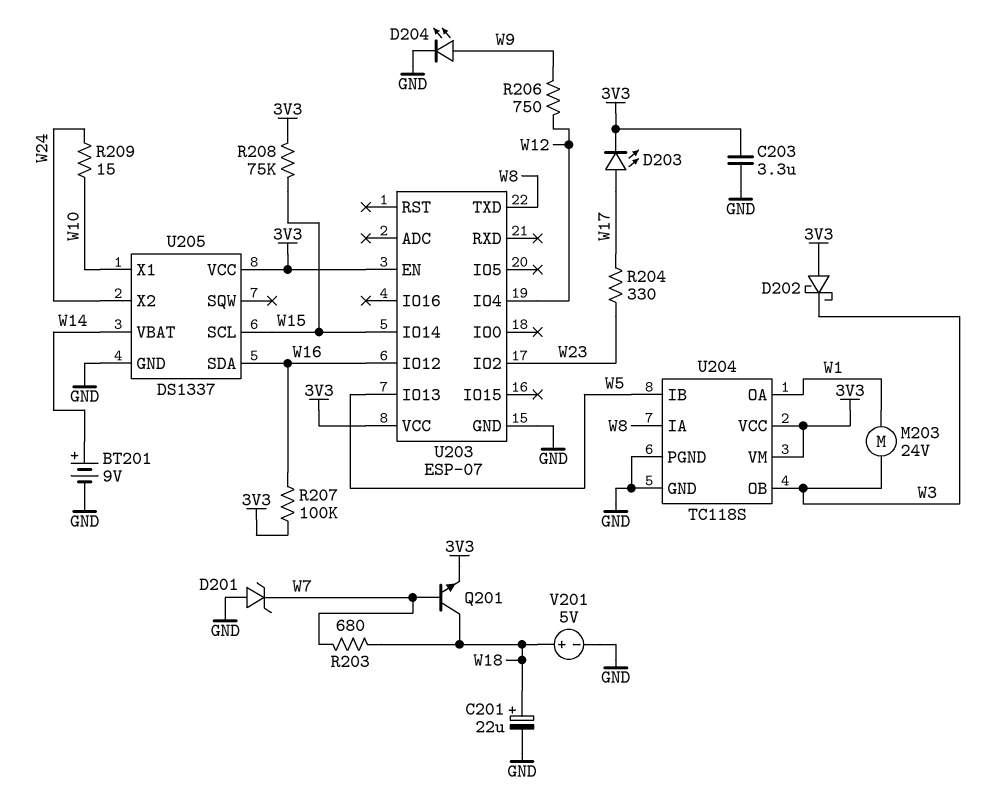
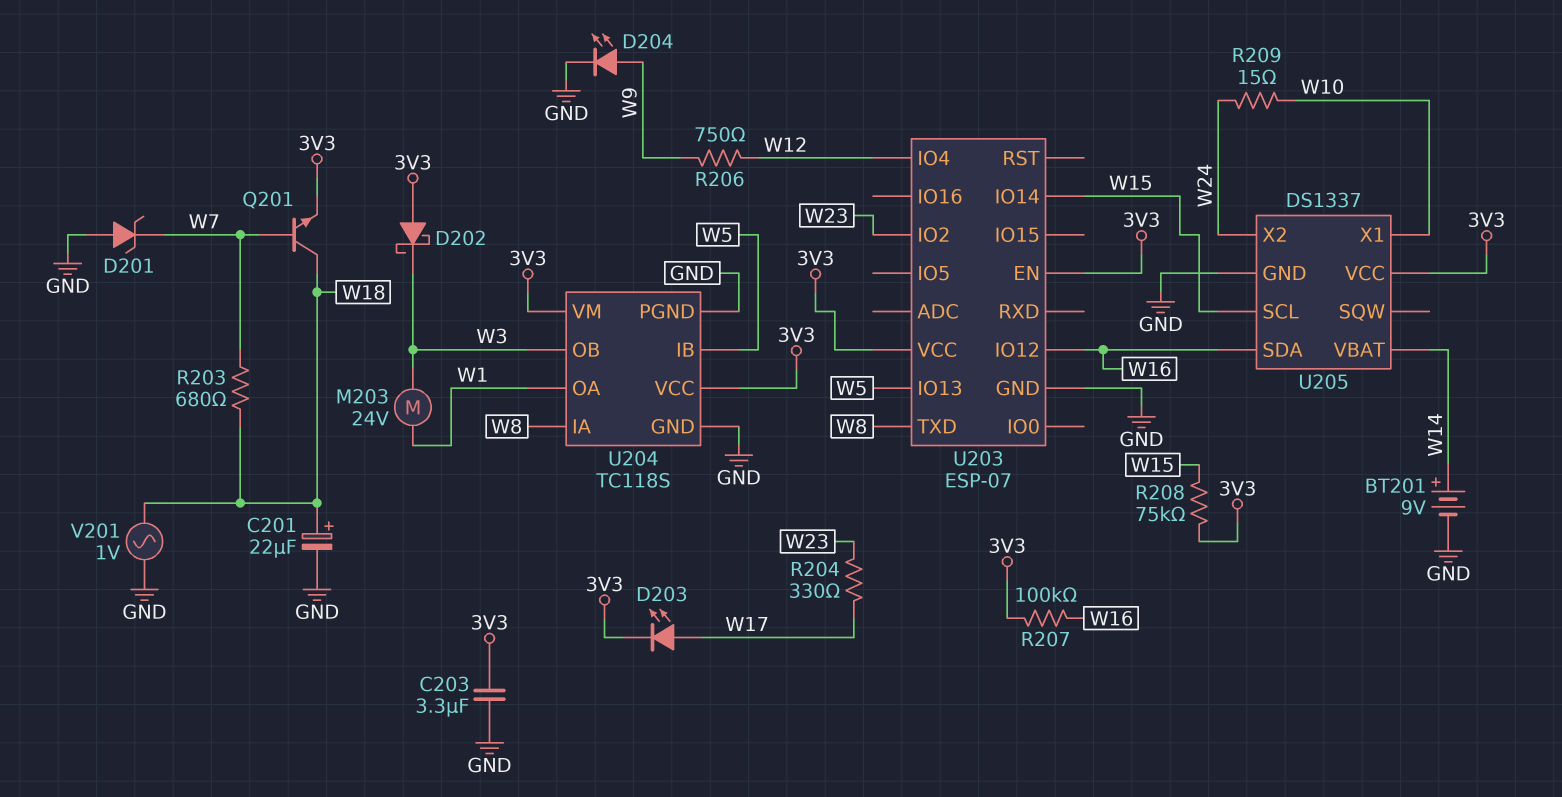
V201: 5V (plus W18, minus GND) -> AC 1V (GND, W18)

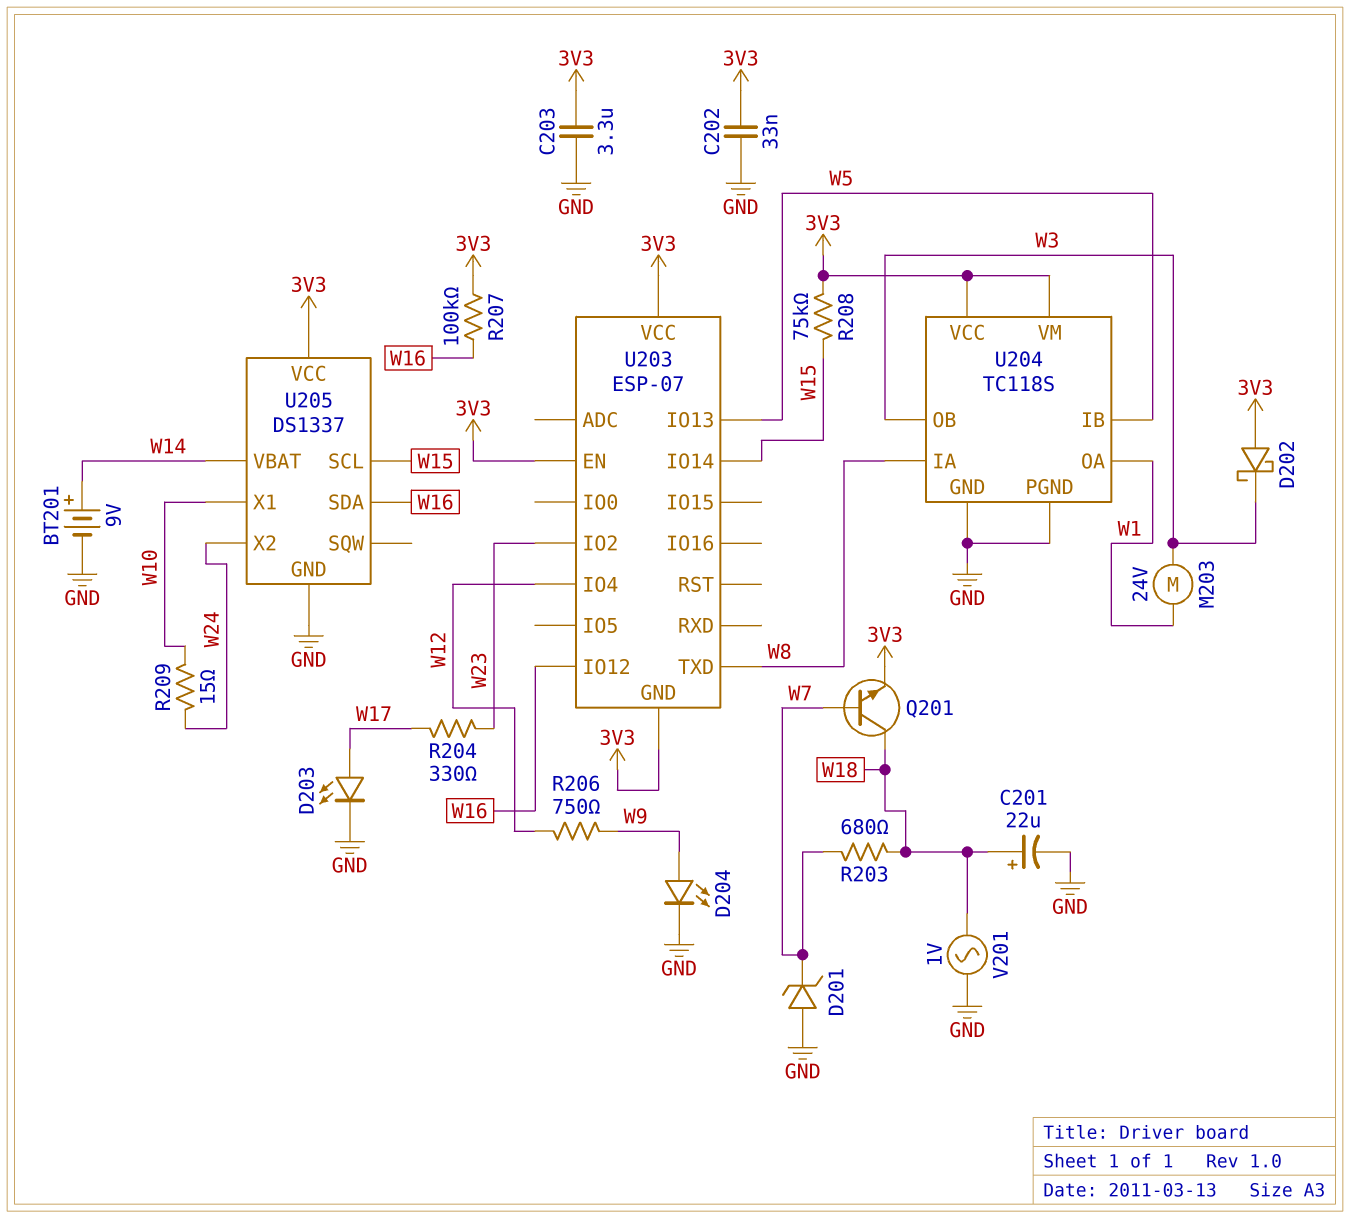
C202: none -> 33nF (3V3, GND)
D203: LED (A W17, K 3V3) -> LED (A W17, K GND)
U203 pin GND: GND -> 3V3

